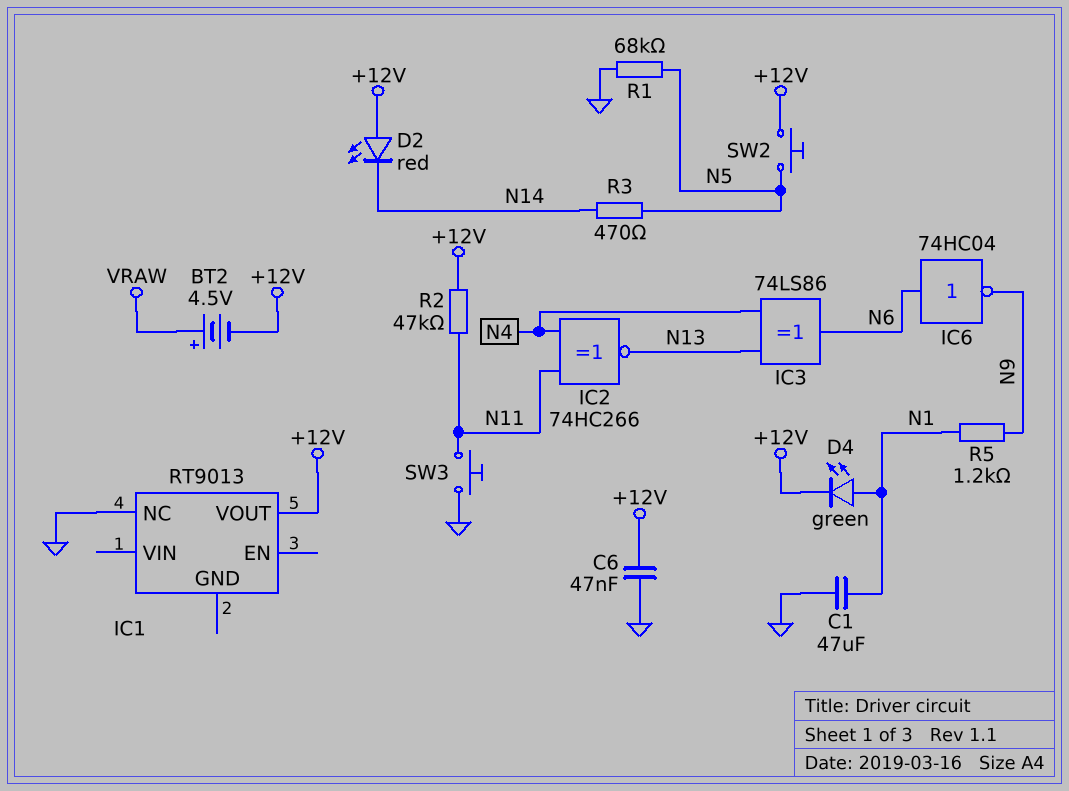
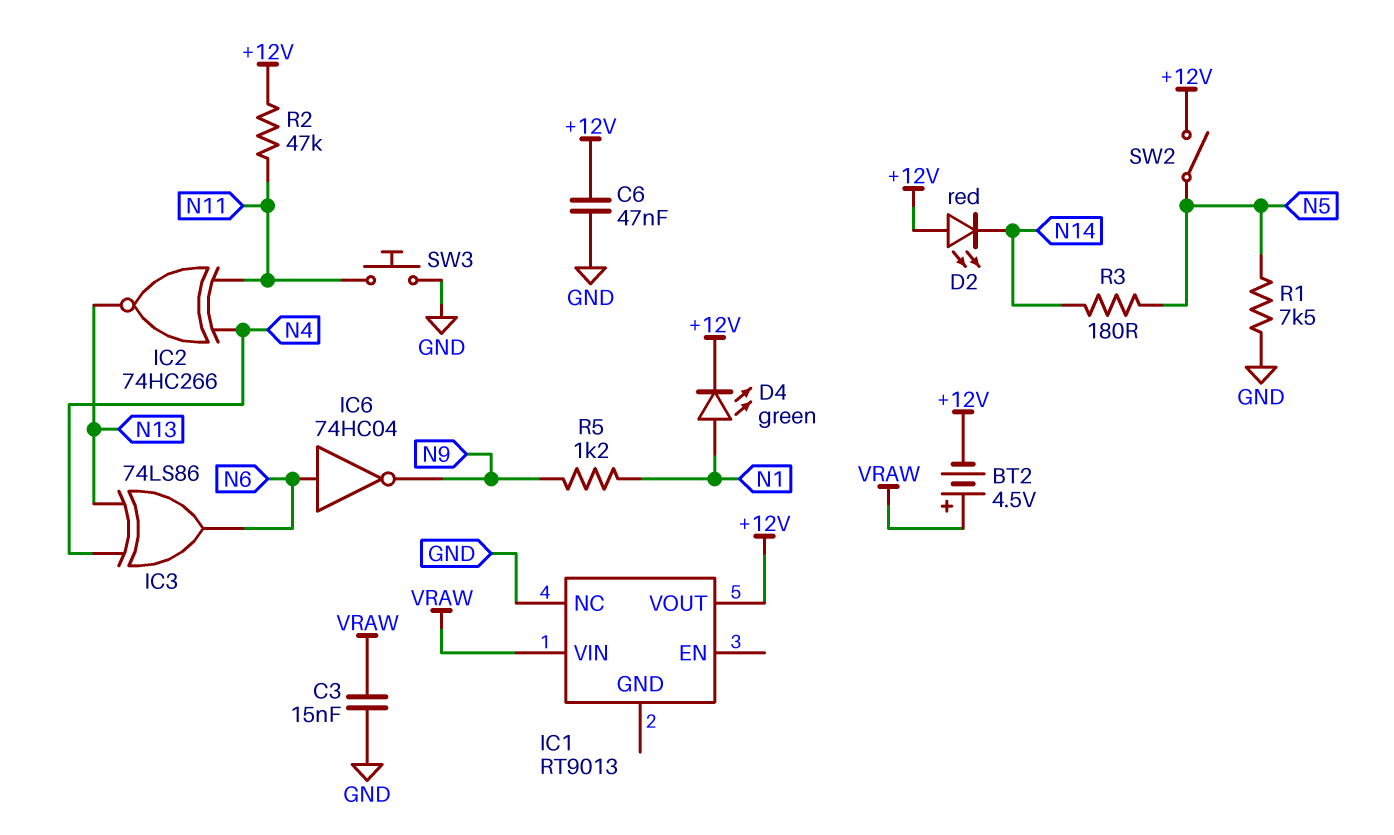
C1: 47uF (GND, N1) -> none
C3: none -> 15nF (GND, VRAW)
IC1 pin VIN: none -> VRAW
R1: 68k (GND, N5) -> 7.5k (GND, N5)
R3: 470 (N5, N14) -> 180 (N5, N14)
SW2: button (+12V, N5) -> switch (+12V, N5)

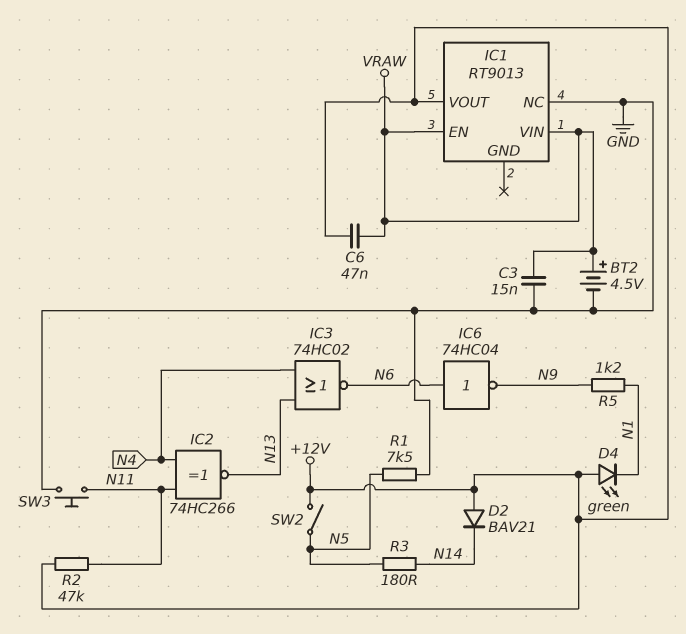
BT2: 4.5V (plus VRAW, minus +12V) -> 4.5V (plus VRAW, minus GND)
C6: 47nF (+12V, GND) -> 47nF (+12V, VRAW)
D2: LED red (A +12V, K N14) -> diode BAV21 (A +12V, K N14)
D4: LED green (A N1, K +12V) -> LED green (A +12V, K N1)
IC1 pin EN: none -> VRAW
IC3: XOR 74LS86 (in N4, in N13, out N6) -> NOR 74HC02 (in N4, in N13, out N6)

